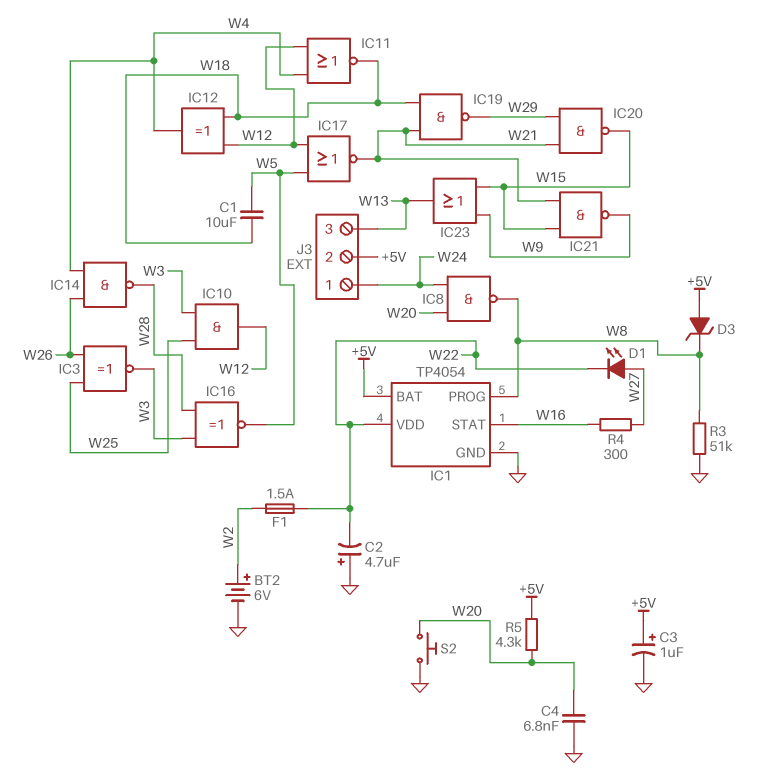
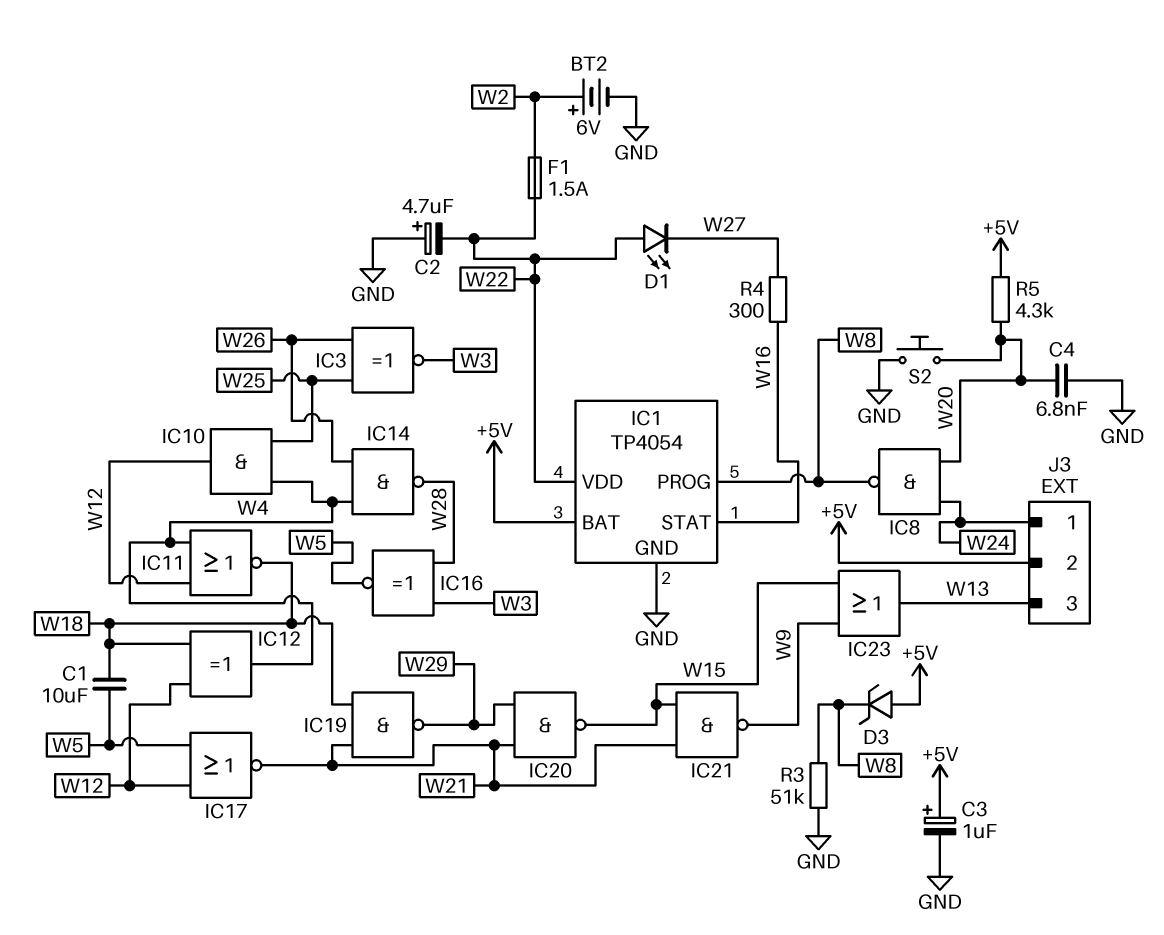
D1: LED (A W27, K W22) -> LED (A W22, K W27)
IC10: AND (in W3, in W25, out W12) -> AND (in W4, in W25, out W12)

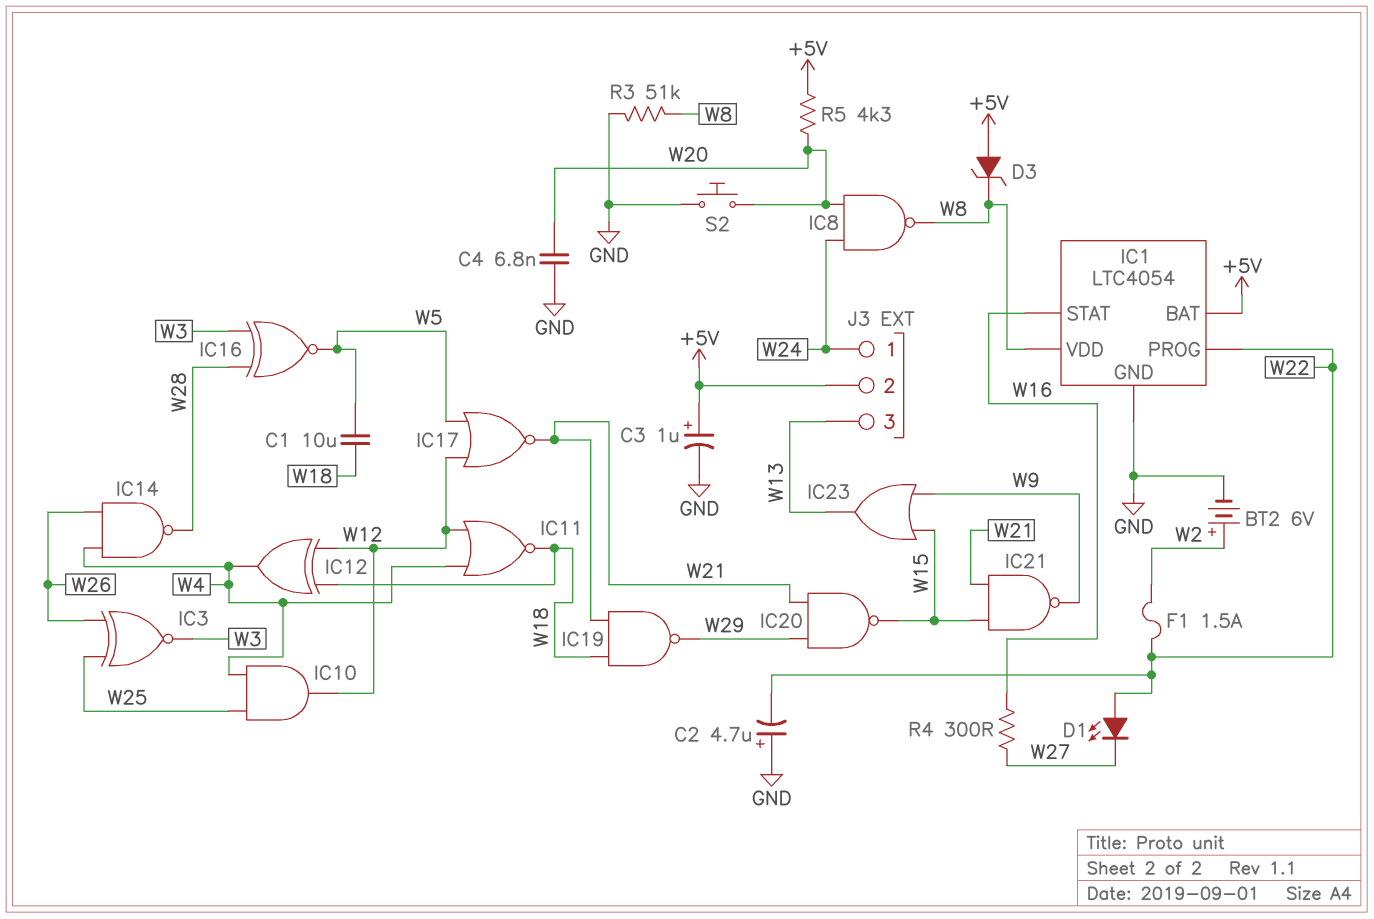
IC1: TP4054 -> LTC4054
IC1 pin PROG: W8 -> W22
IC1 pin VDD: W22 -> W8

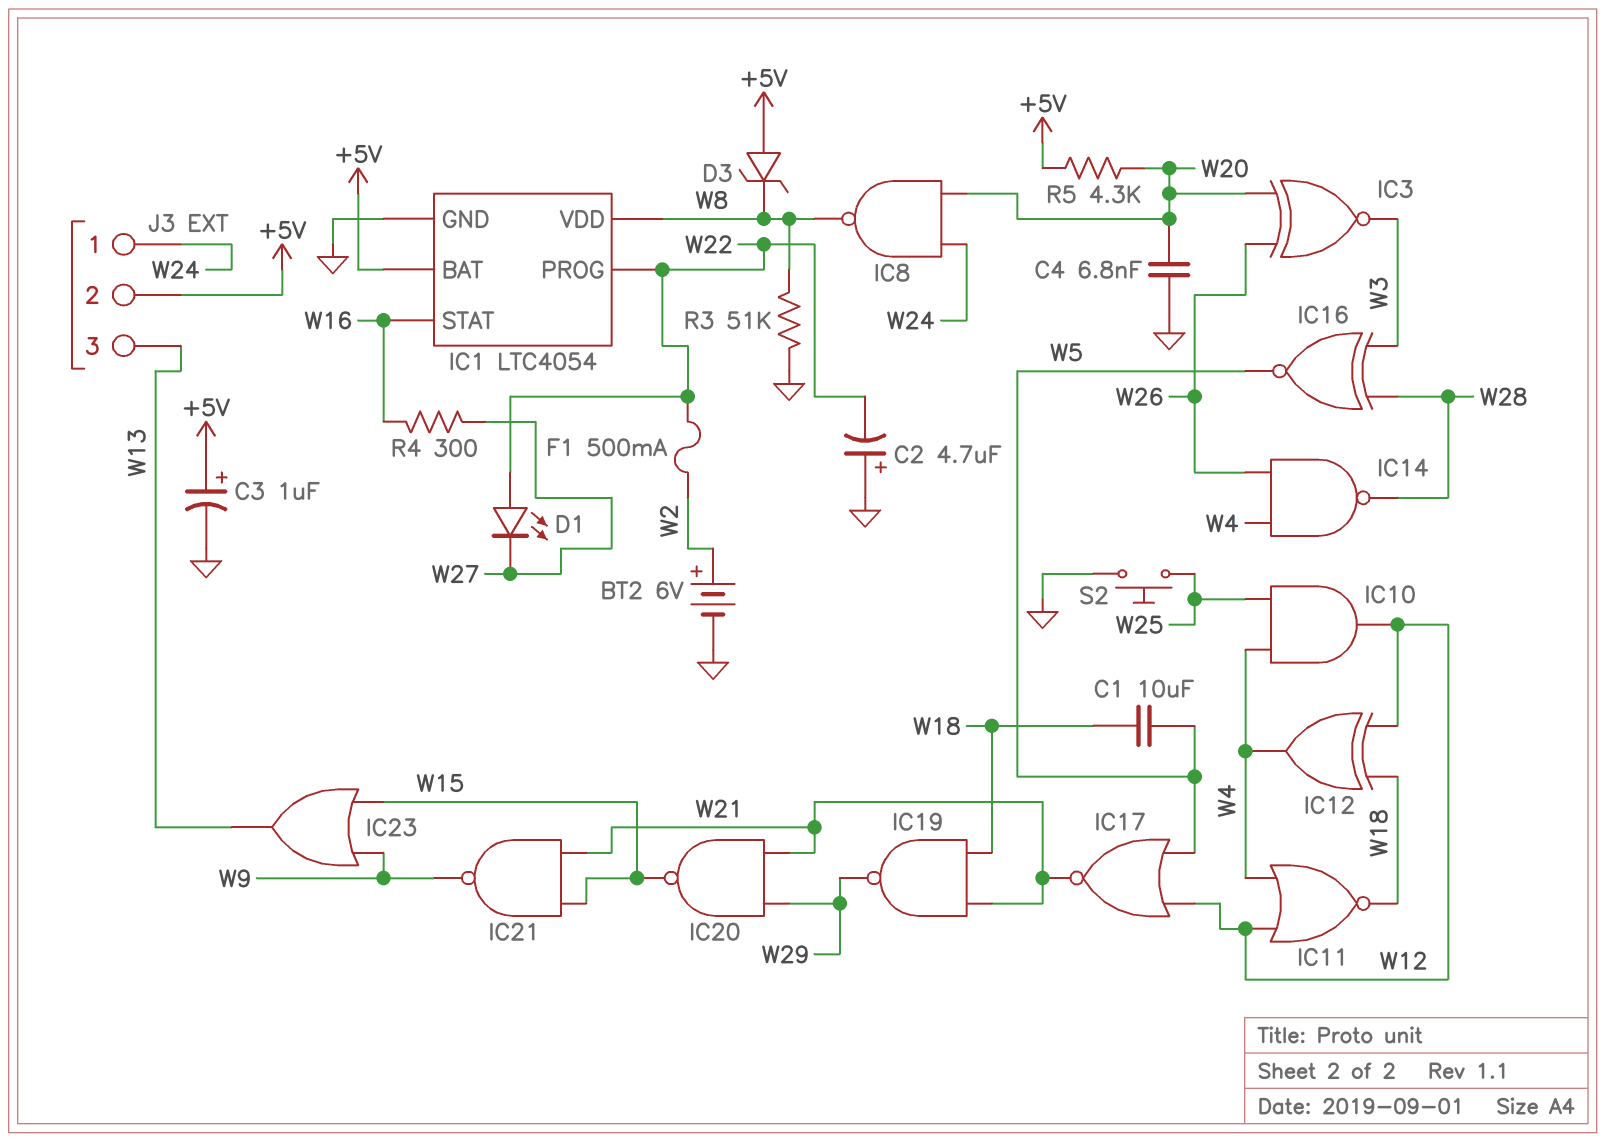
F1: 1.5A (W2, W22) -> 500mA (W2, W22)
IC3: XNOR (in W25, in W26, out W3) -> XNOR (in W20, in W26, out W3)
S2: button (GND, W20) -> button (GND, W25)

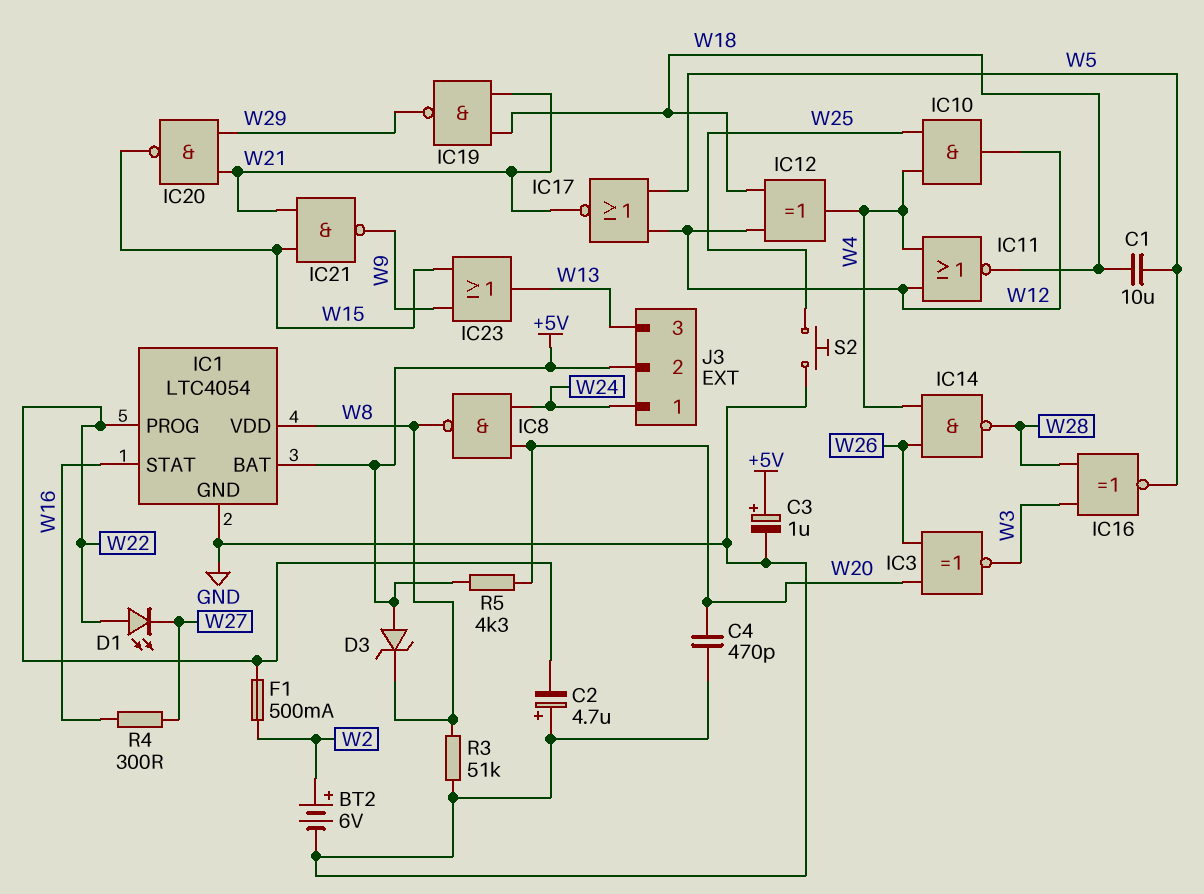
C4: 6.8nF (GND, W20) -> 470pF (GND, W20)

